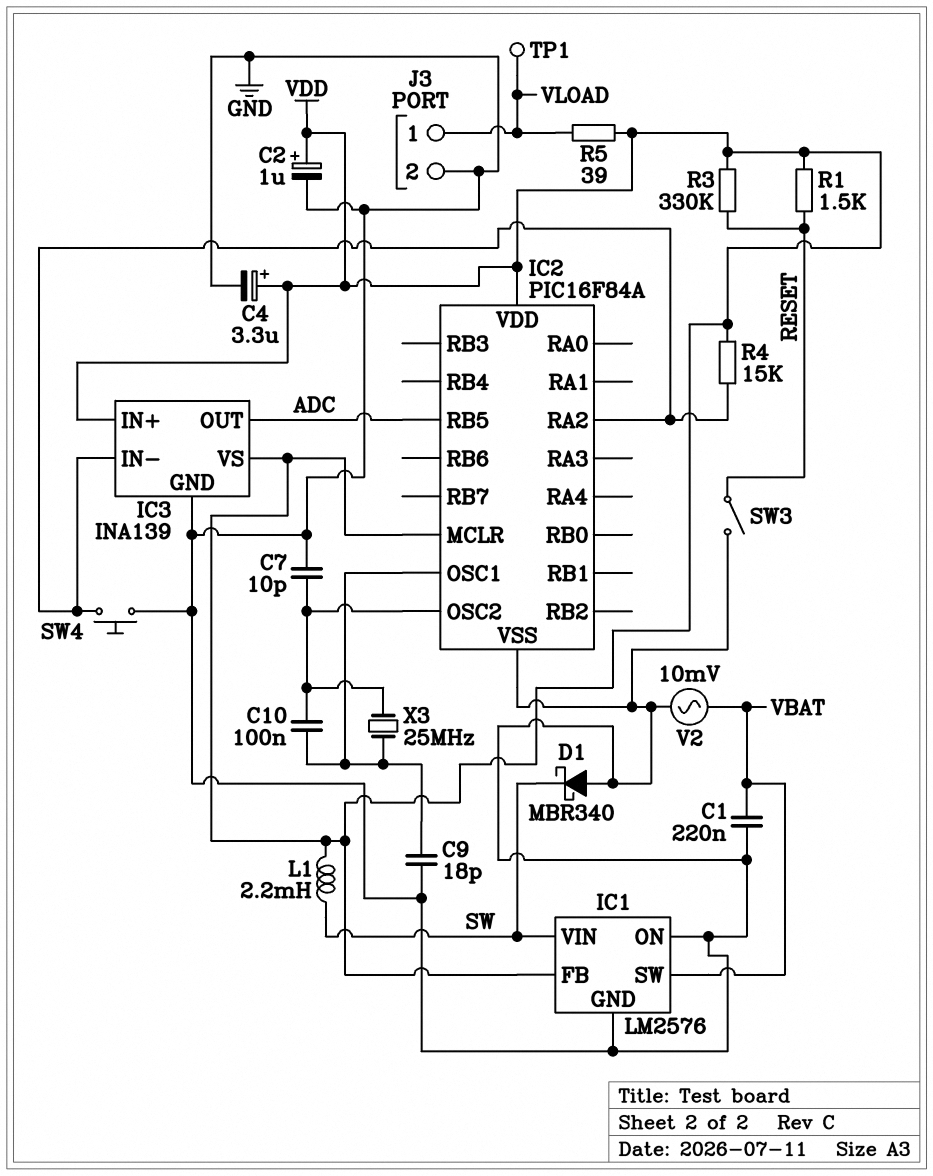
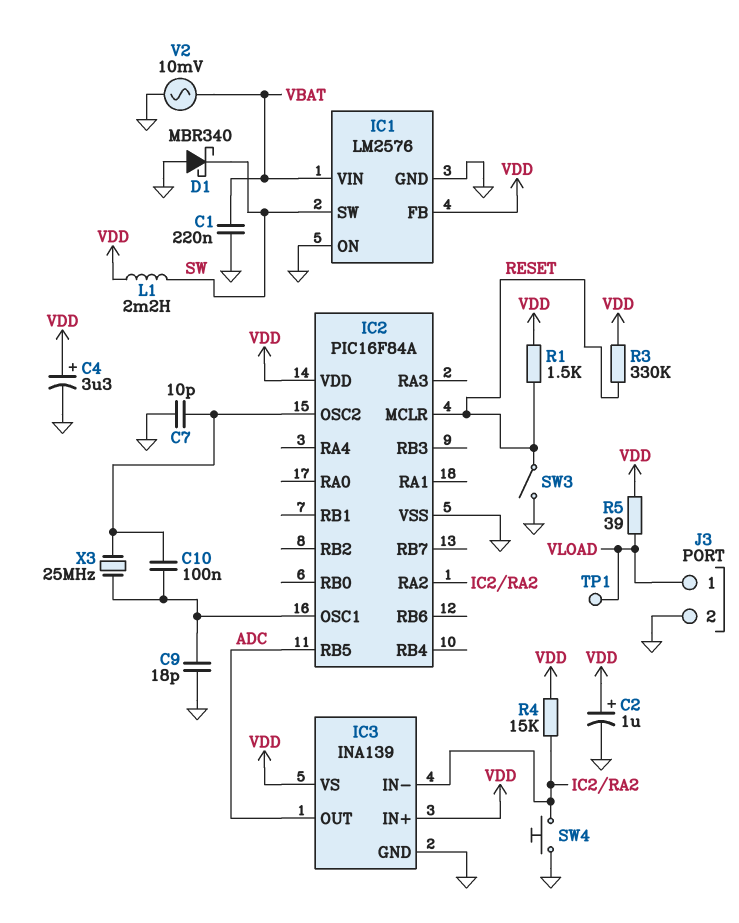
IC1 pin SW: VBAT -> SW
IC1 pin VIN: SW -> VBAT
IC2 pin MCLR: VDD -> RESET

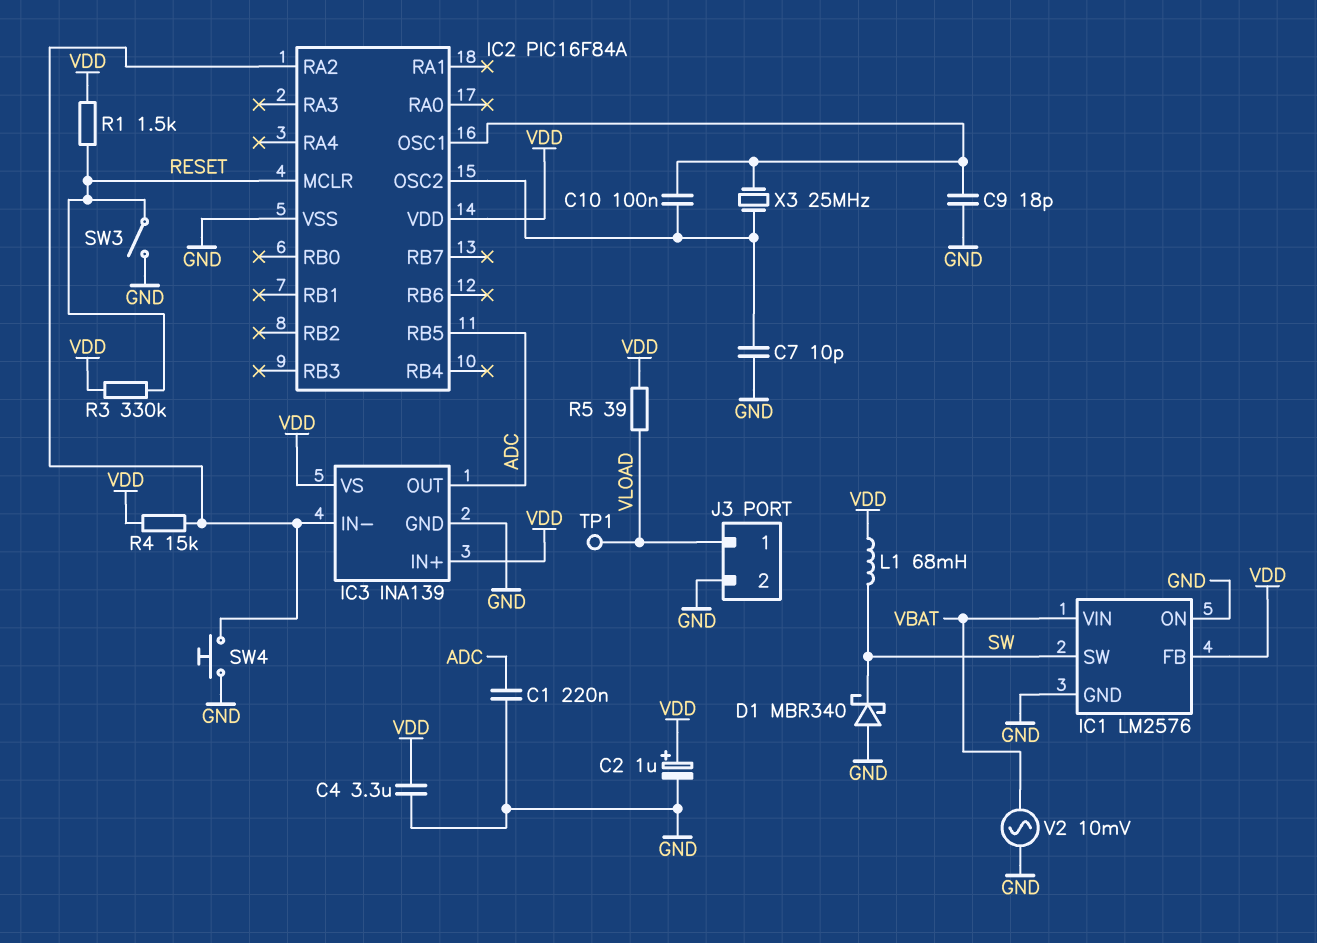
C1: 220nF (GND, VBAT) -> 220nF (ADC, GND)
C4: 3.3uF (plus VDD, minus GND) -> 3.3uF (GND, VDD)
L1: 2.2mH (SW, VDD) -> 68mH (SW, VDD)

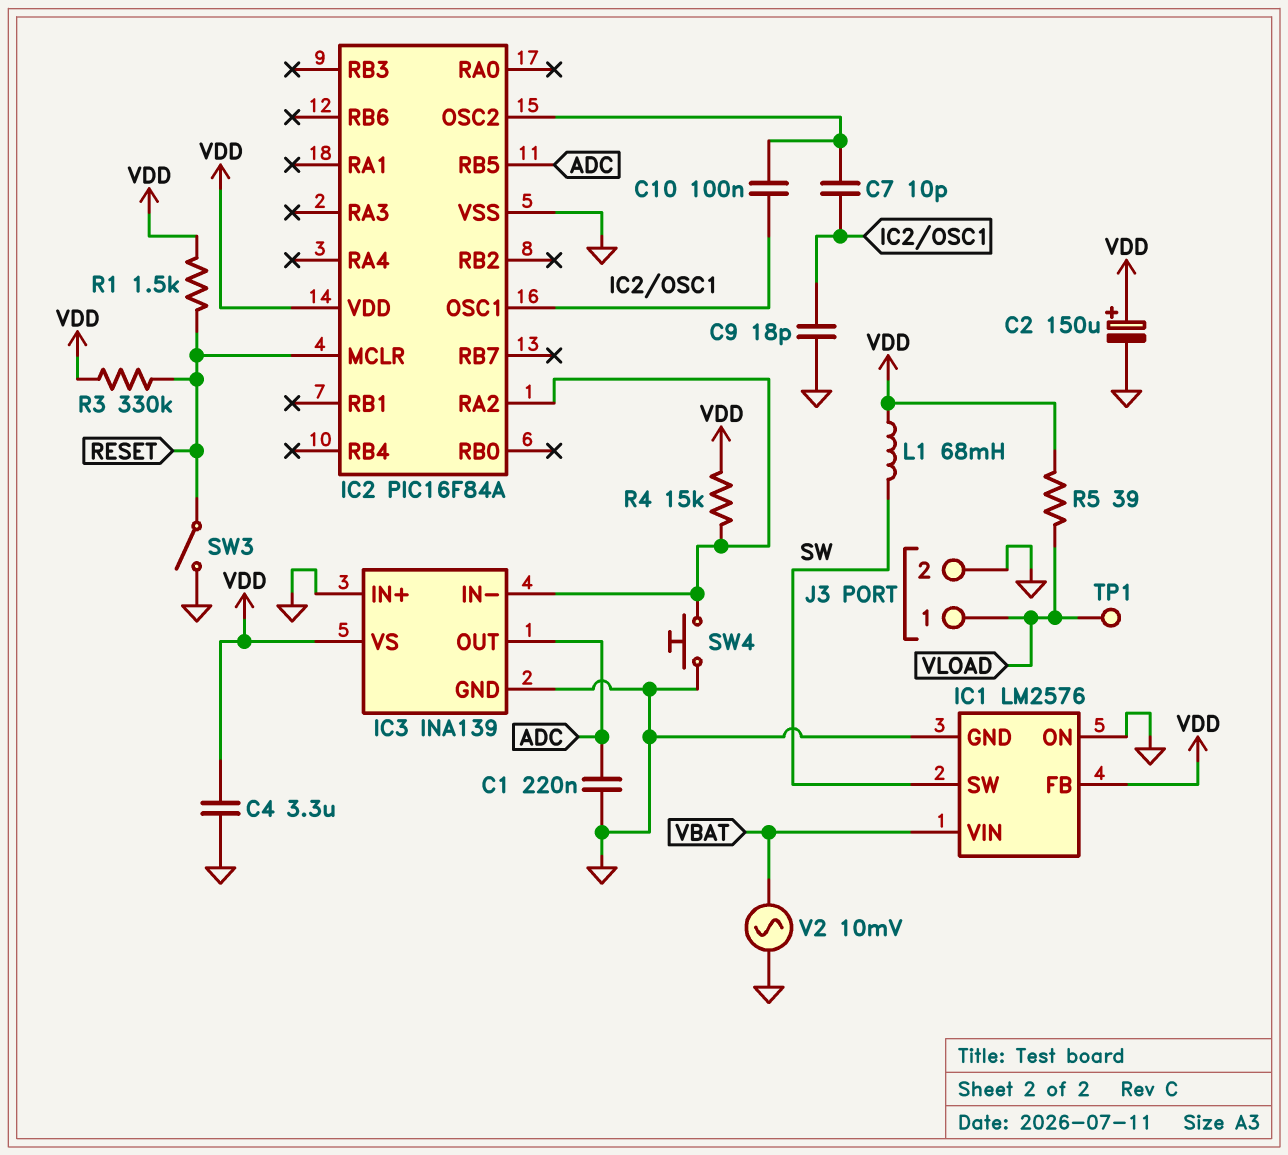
C2: 1uF (plus VDD, minus GND) -> 150uF (plus VDD, minus GND)
C7: 10pF (GND, IC2/OSC2) -> 10pF (IC2/OSC1, IC2/OSC2)
D1: schottky MBR340 (A GND, K SW) -> none
IC3 pin IN+: VDD -> GND
X3: 25MHz (IC2/OSC1, IC2/OSC2) -> none

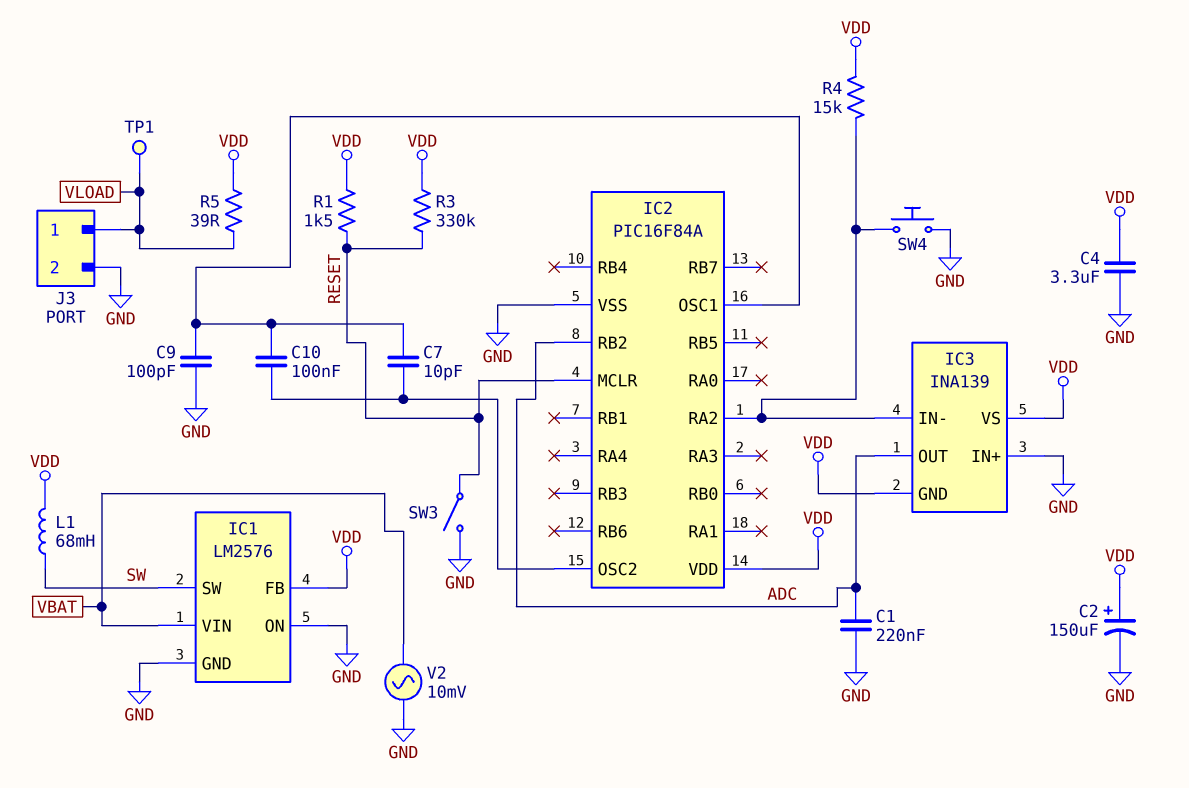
C9: 18pF (GND, IC2/OSC1) -> 100pF (GND, IC2/OSC1)
IC2 pin RB2: none -> ADC
IC2 pin RB5: ADC -> none
IC3 pin GND: GND -> VDD

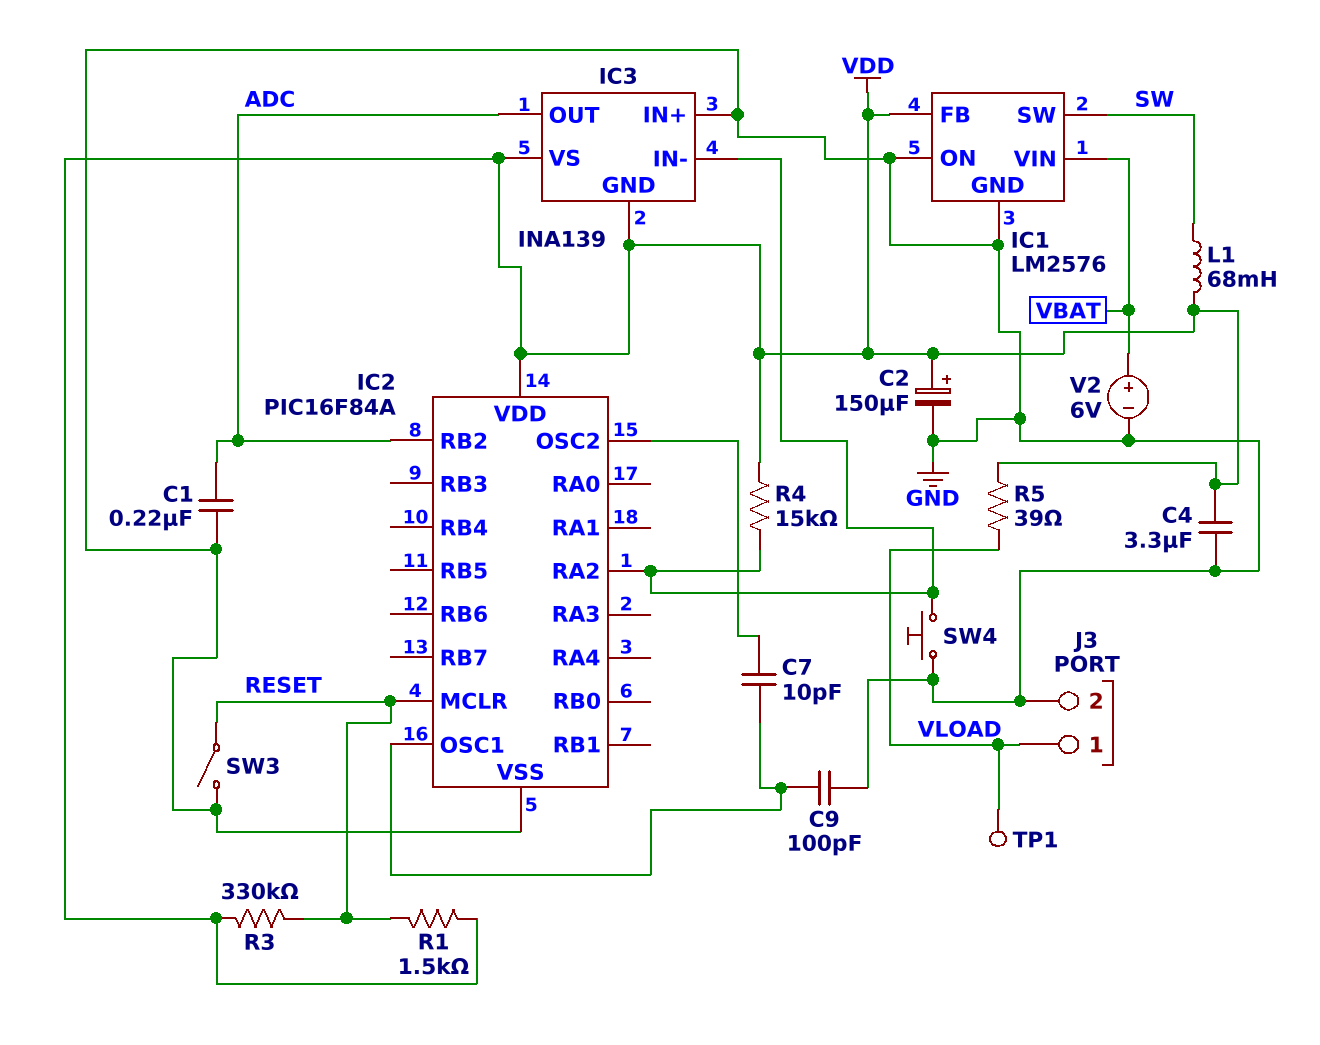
C10: 100nF (IC2/OSC1, IC2/OSC2) -> none
V2: AC 10mV (GND, VBAT) -> 6V (plus VBAT, minus GND)

